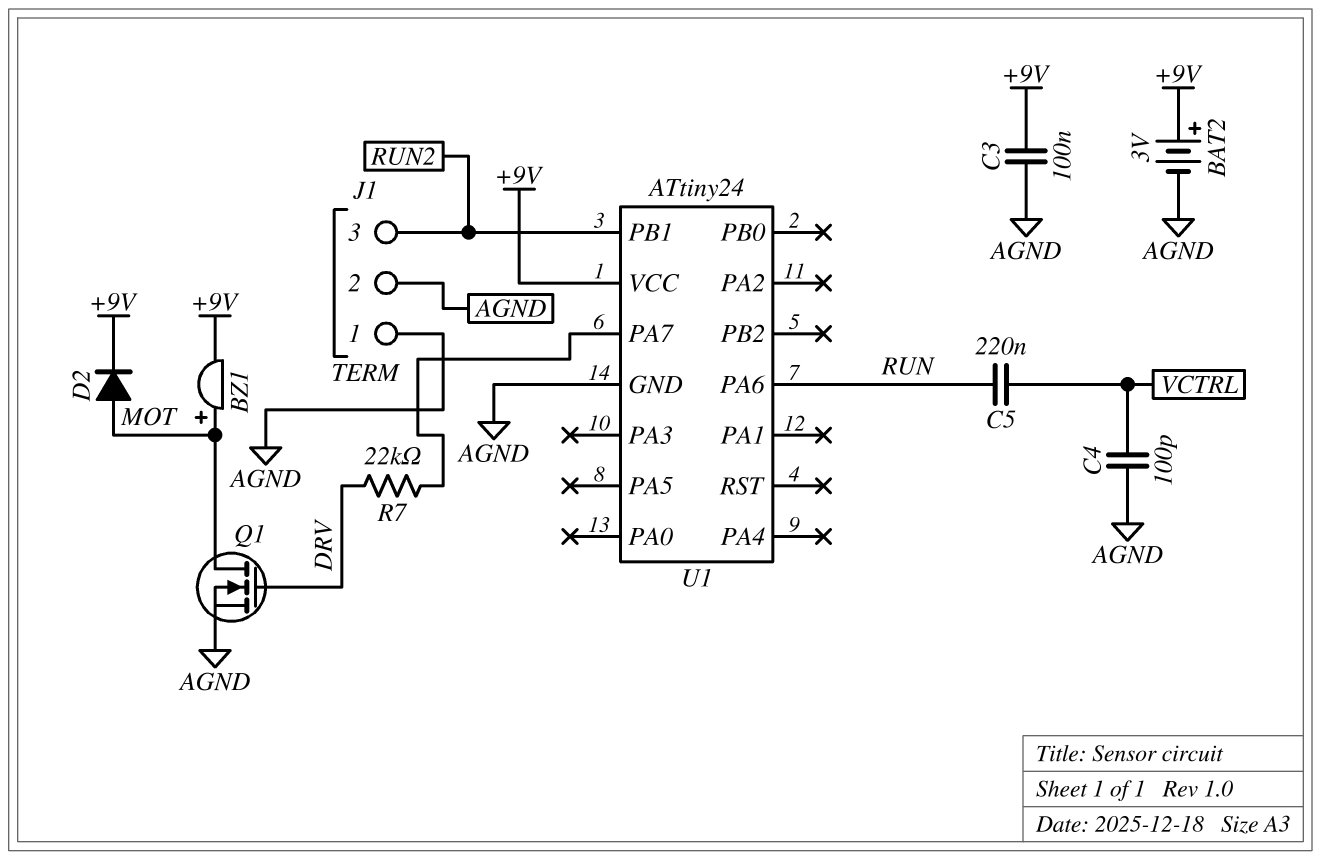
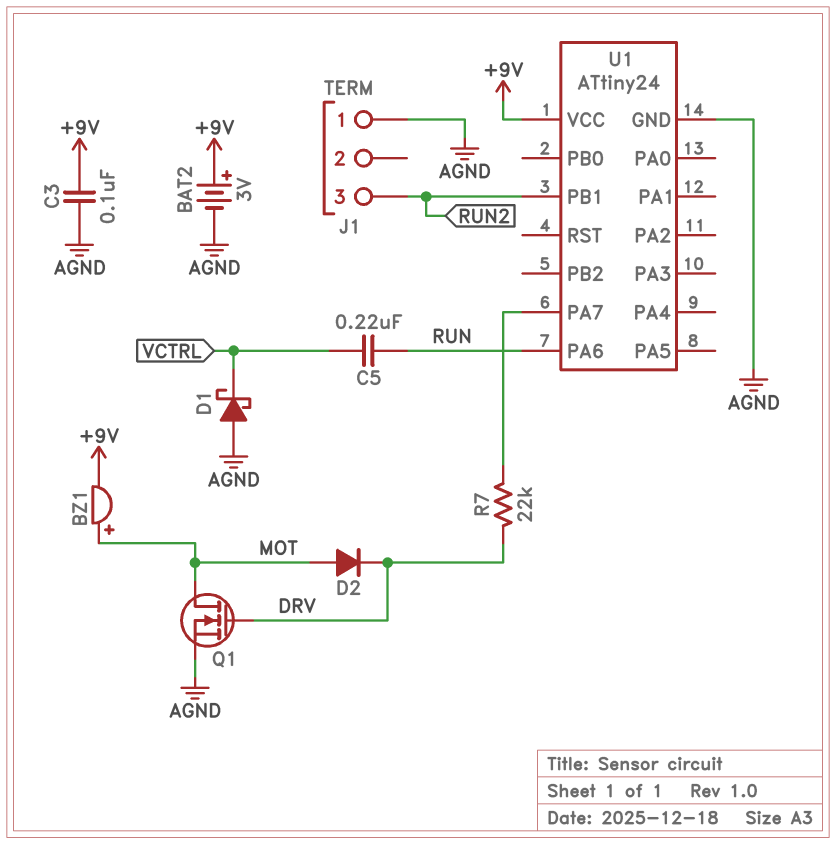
C4: 100pF (AGND, VCTRL) -> none
D1: none -> schottky (A AGND, K VCTRL)
D2: diode (A MOT, K +9V) -> diode (A MOT, K DRV)
J1 pin 2: AGND -> none

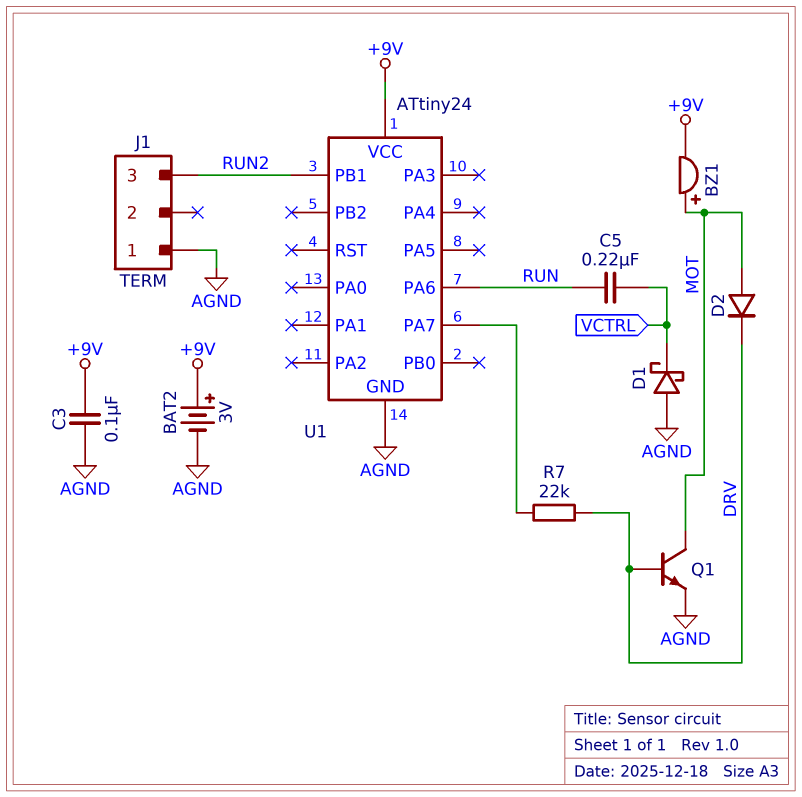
Q1: NMOS (G DRV, D MOT, S AGND) -> NPN (B DRV, C MOT, E AGND)

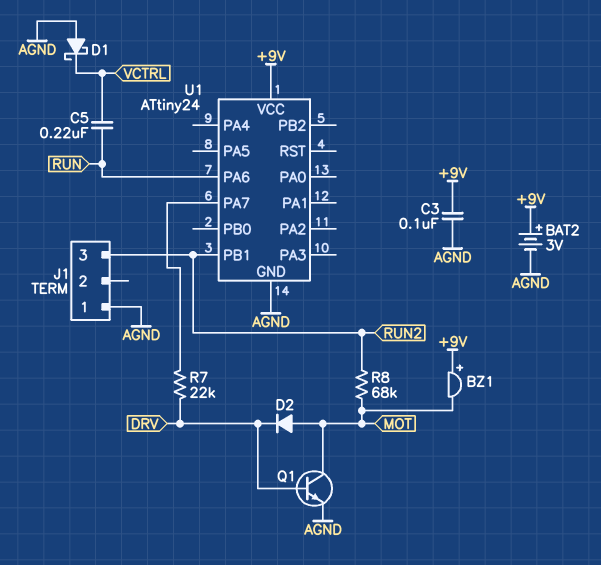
BZ1: buzzer (plus MOT, minus +9V) -> buzzer (plus +9V, minus MOT)
R8: none -> 68k (MOT, RUN2)

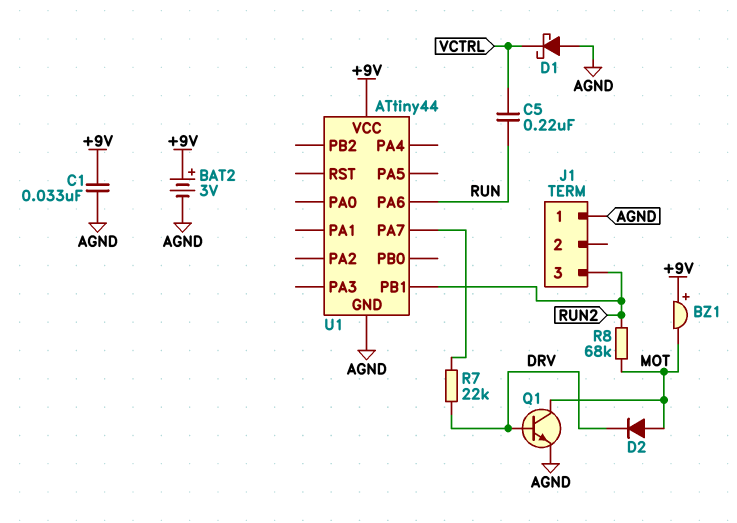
C1: none -> 33nF (+9V, AGND)
C3: 100nF (+9V, AGND) -> none
U1: ATtiny24 -> ATtiny44

